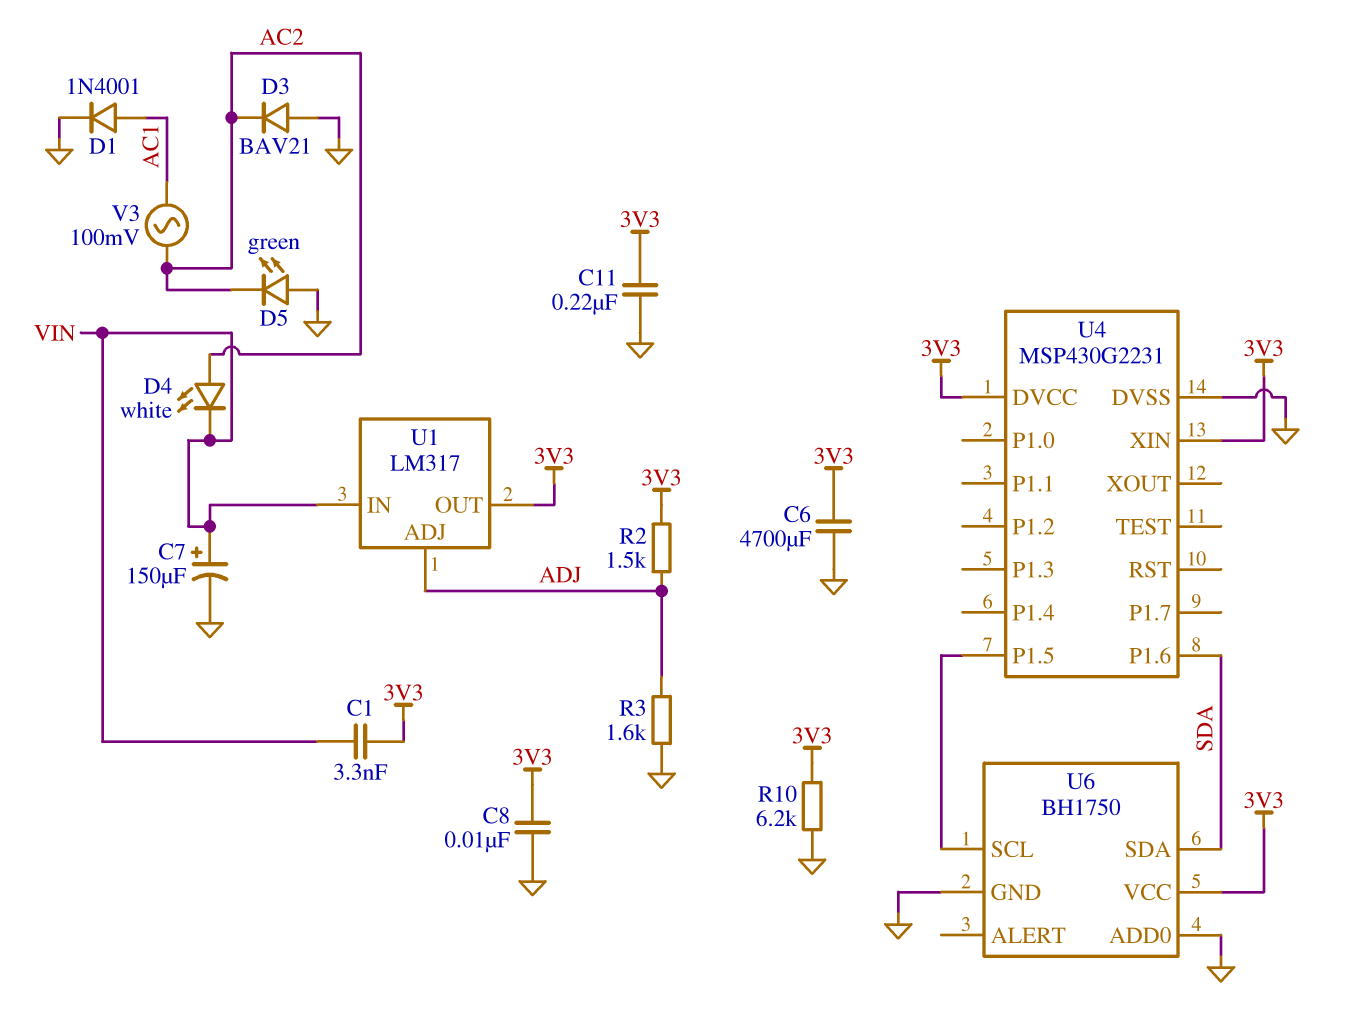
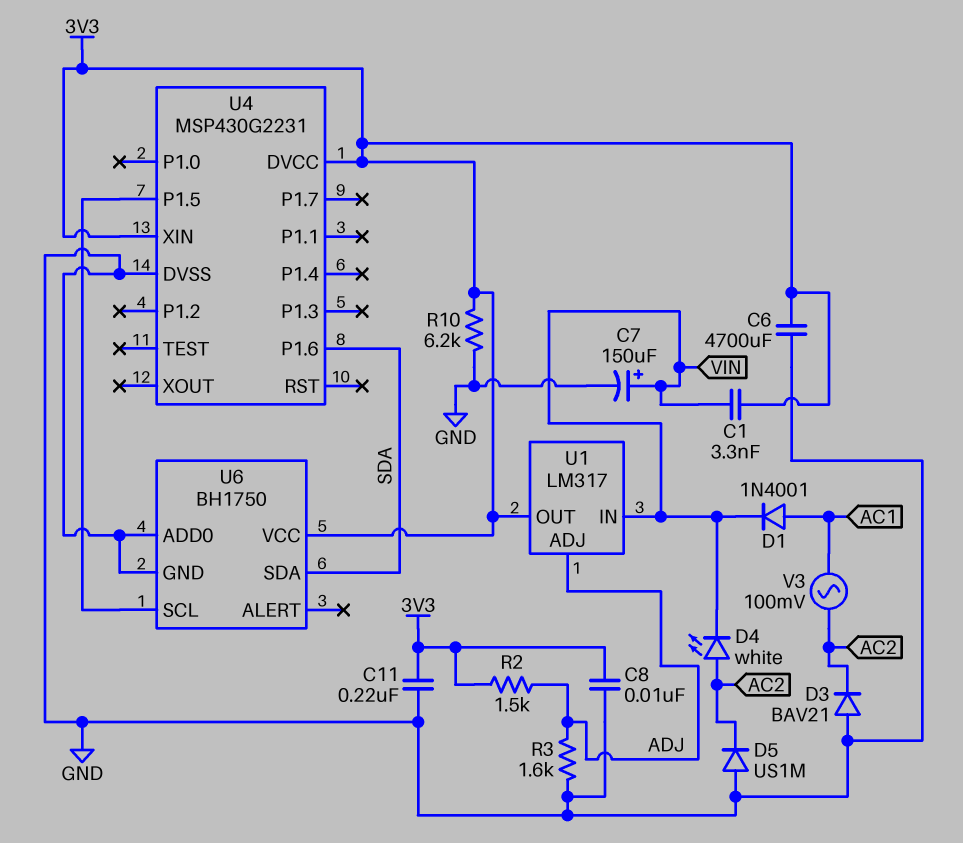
D1: diode 1N4001 (A AC1, K GND) -> diode 1N4001 (A AC1, K VIN)
D5: LED green (A GND, K AC2) -> diode US1M (A GND, K AC2)

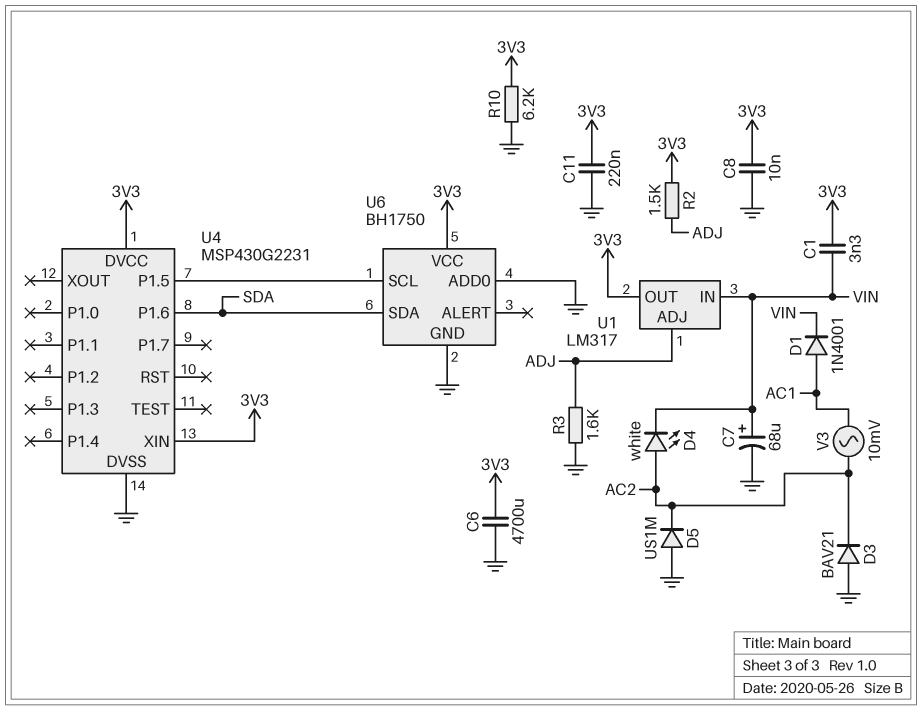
C7: 150uF (plus VIN, minus GND) -> 68uF (plus VIN, minus GND)
V3: AC 100mV (AC1, AC2) -> AC 10mV (AC1, AC2)

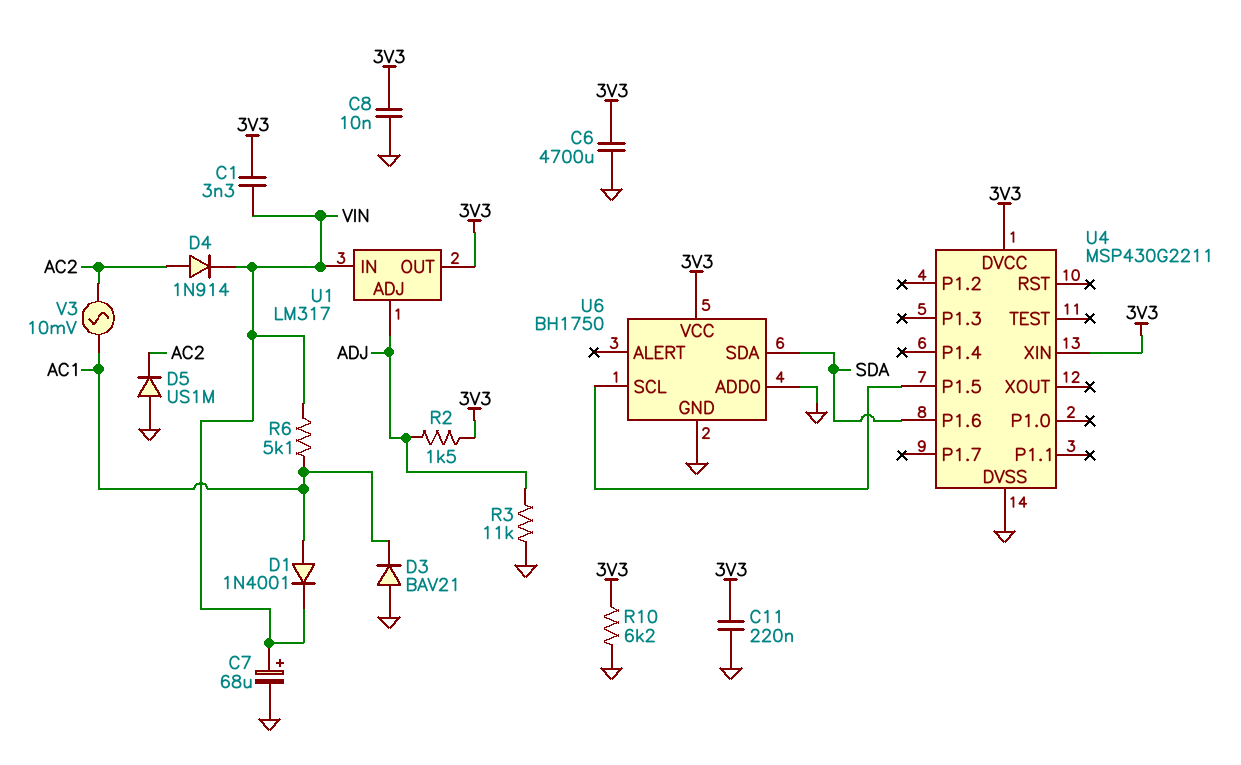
D3: diode BAV21 (A GND, K AC2) -> diode BAV21 (A GND, K AC1)
D4: LED white (A AC2, K VIN) -> diode 1N914 (A AC2, K VIN)
R3: 1.6k (ADJ, GND) -> 11k (ADJ, GND)
R6: none -> 5.1k (AC1, VIN)
U4: MSP430G2231 -> MSP430G2211

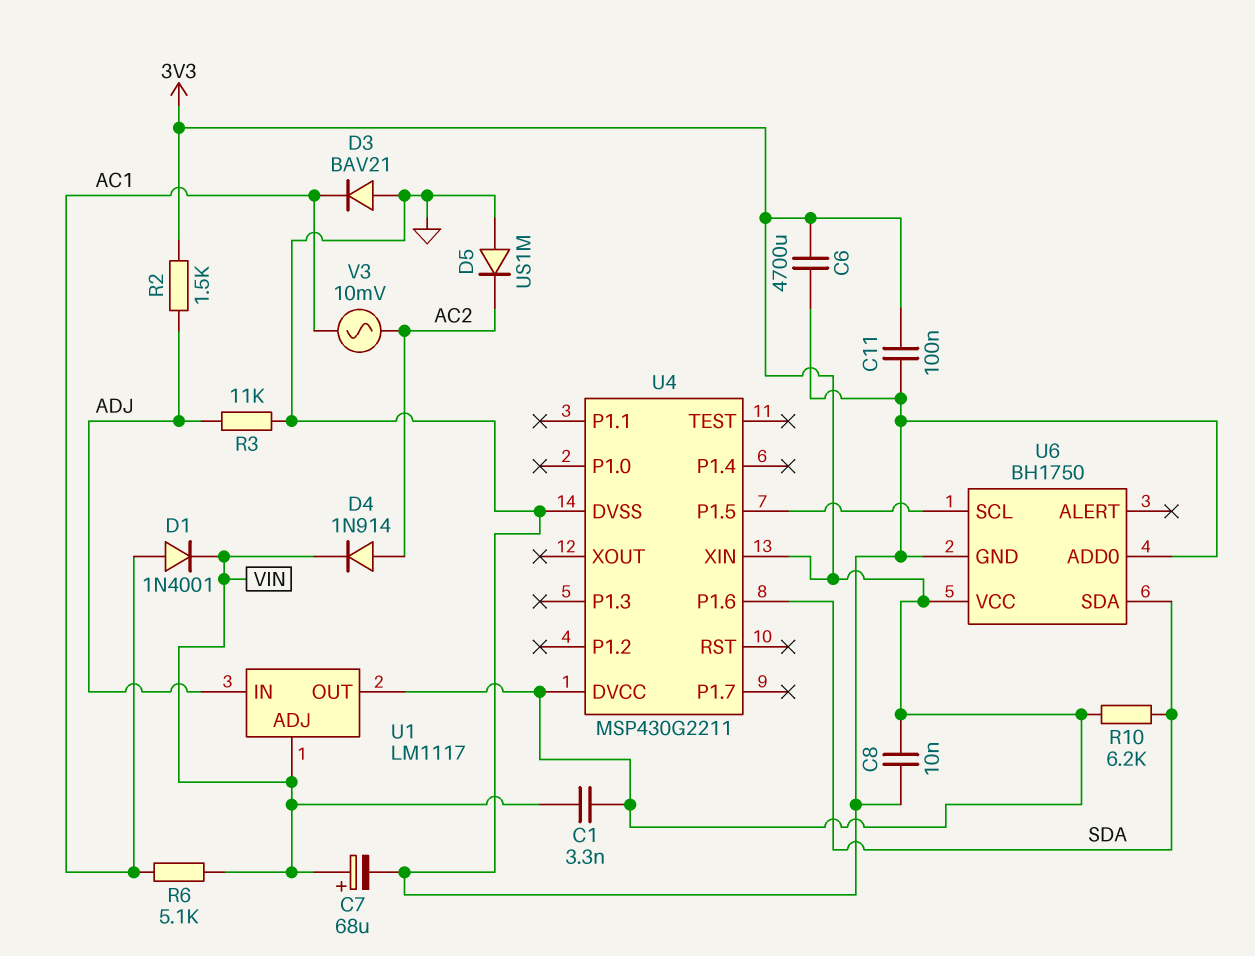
C11: 220nF (3V3, GND) -> 100nF (3V3, GND)
R10: 6.2k (3V3, GND) -> 6.2k (3V3, SDA)
U1: LM317 -> LM1117
U1 pin ADJ: ADJ -> VIN
U1 pin IN: VIN -> ADJ

